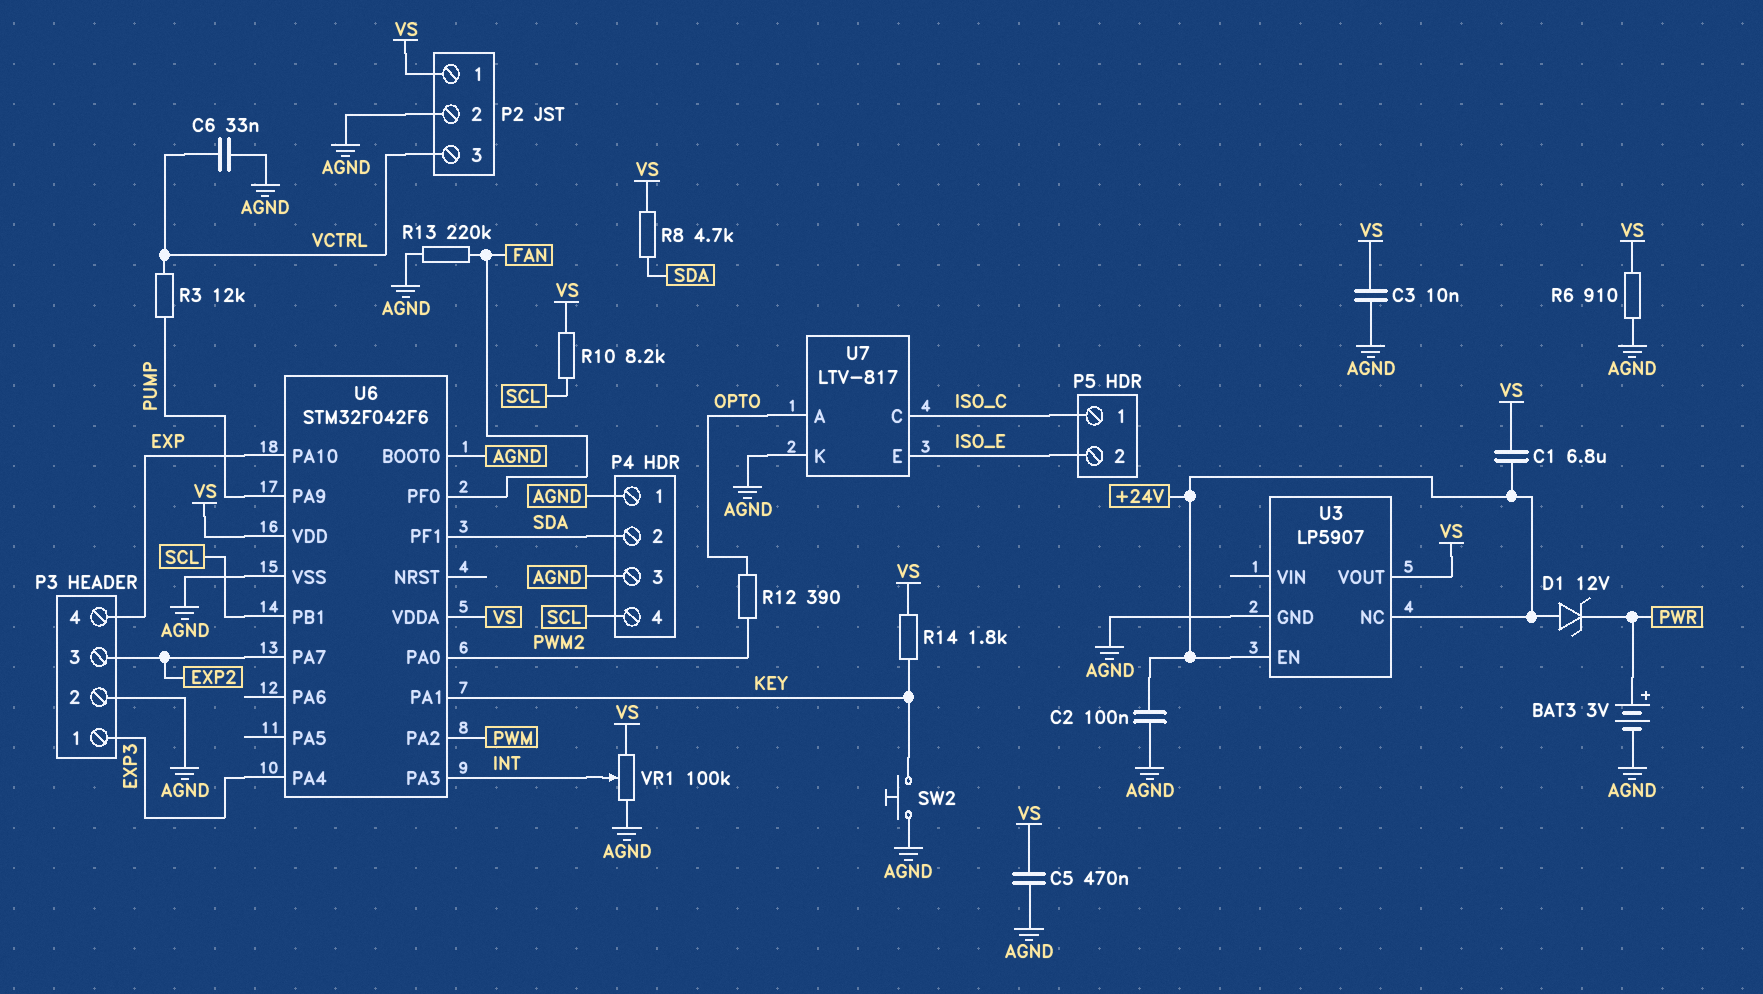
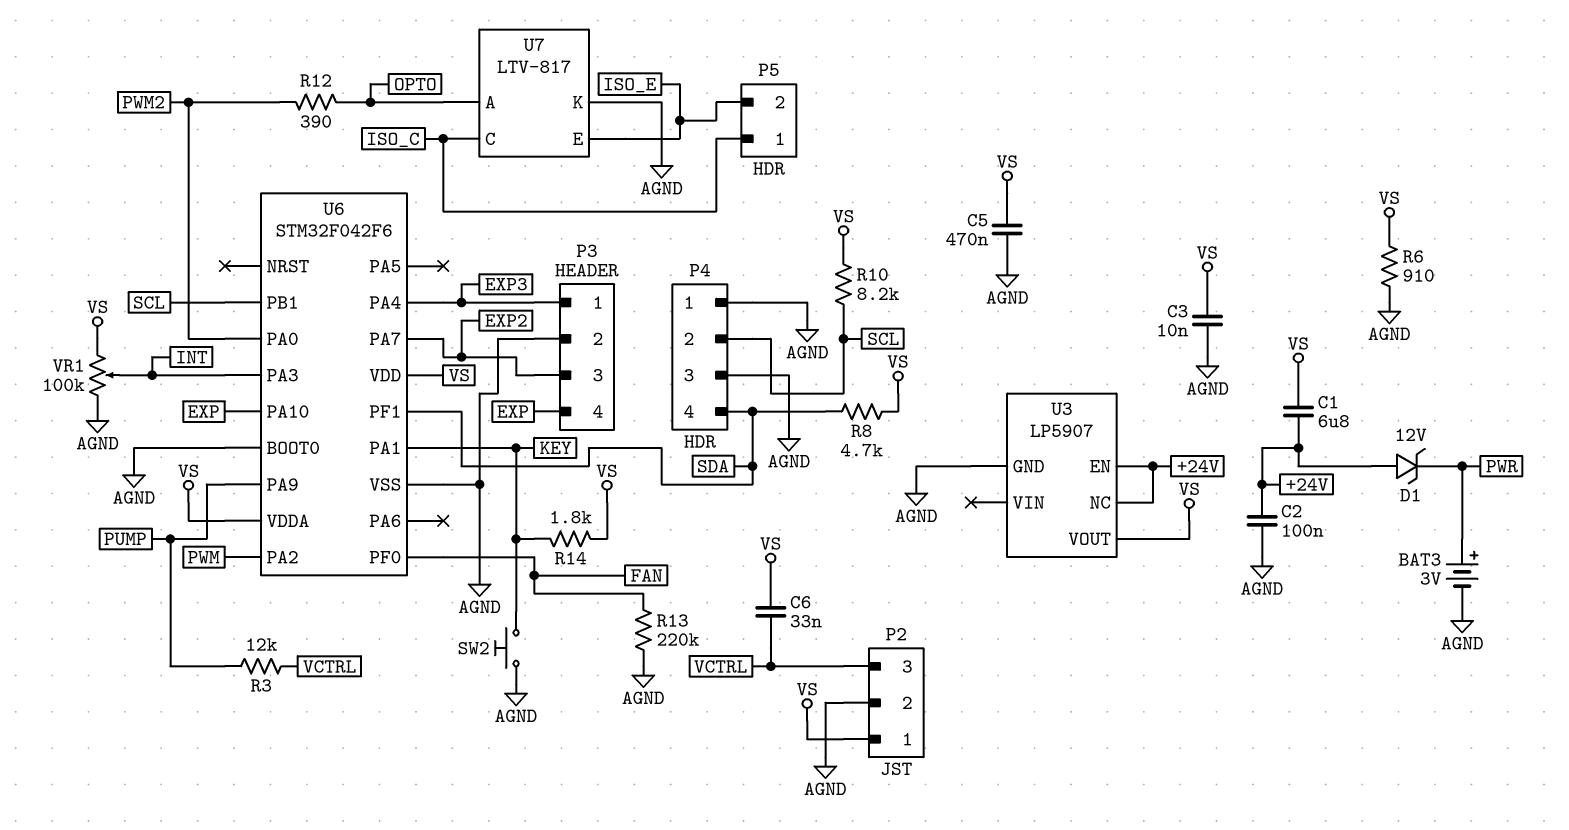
C6: 33nF (AGND, VCTRL) -> 33nF (VCTRL, VS)
P4 pin 2: SDA -> SCL
P4 pin 4: SCL -> SDA

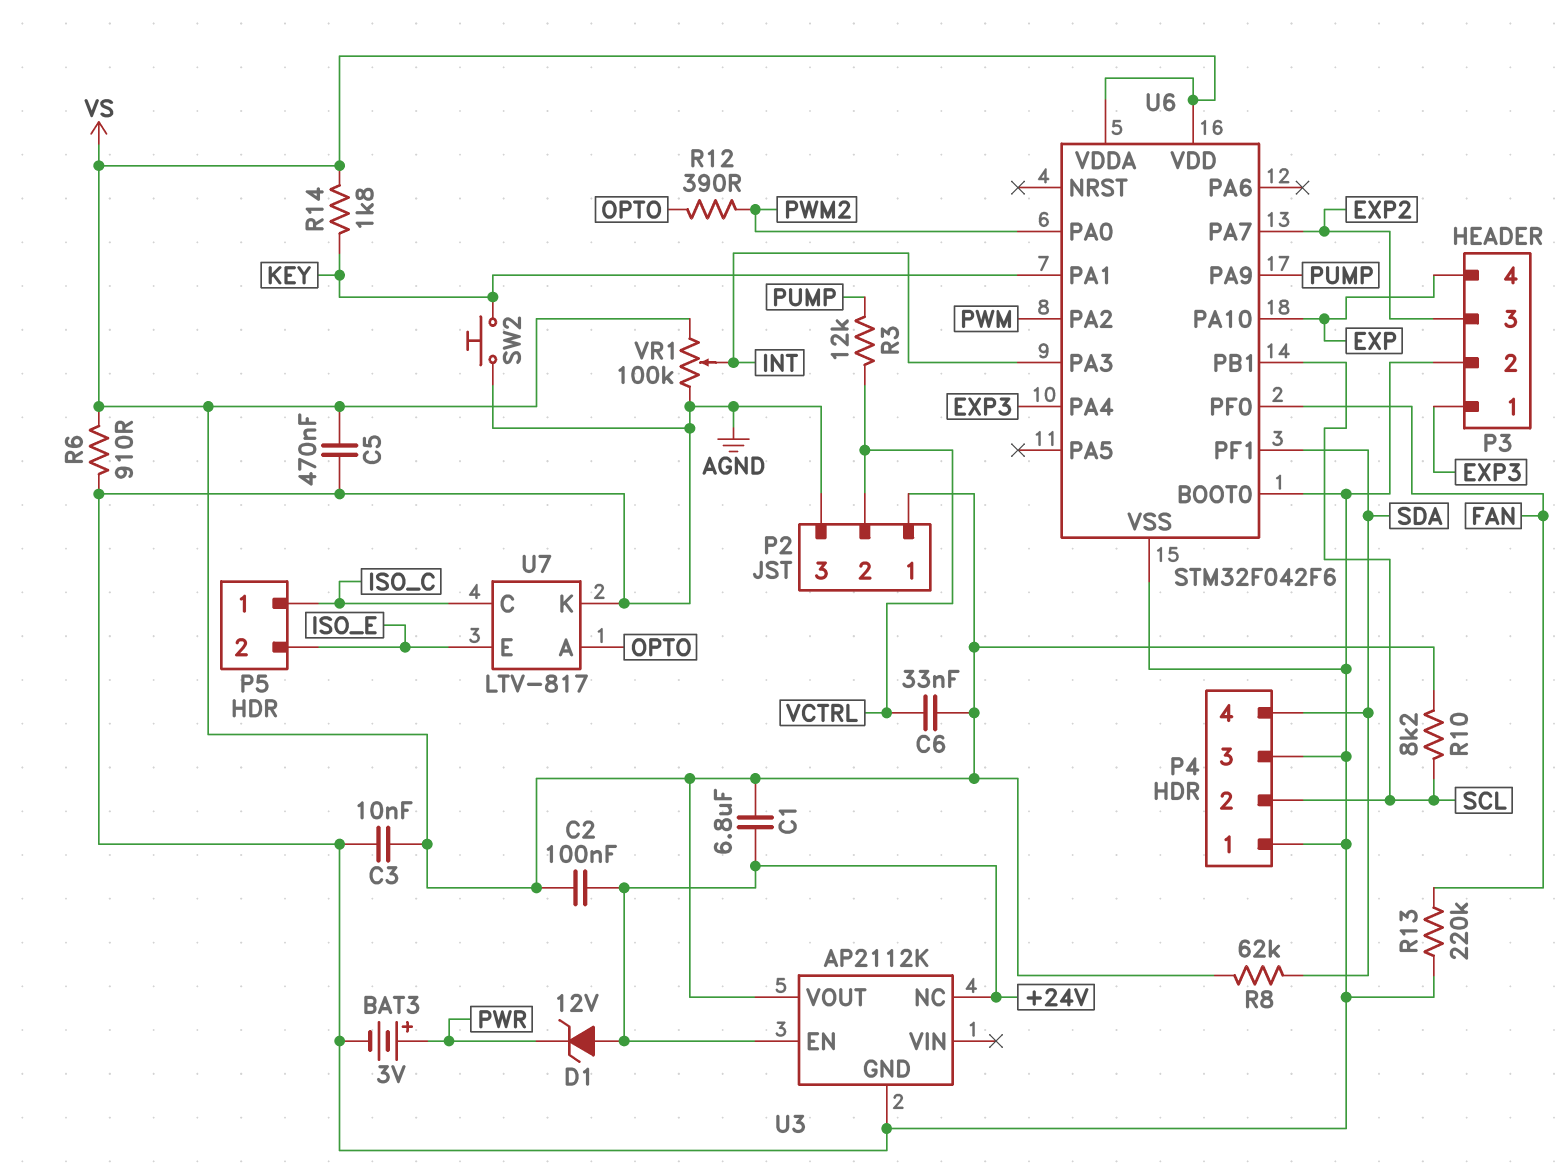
C2: 100nF (+24V, AGND) -> 100nF (+24V, VS)
P2 pin 2: AGND -> VCTRL
P2 pin 3: VCTRL -> AGND
R8: 4.7k (SDA, VS) -> 62k (SDA, VS)
U3: LP5907 -> AP2112K

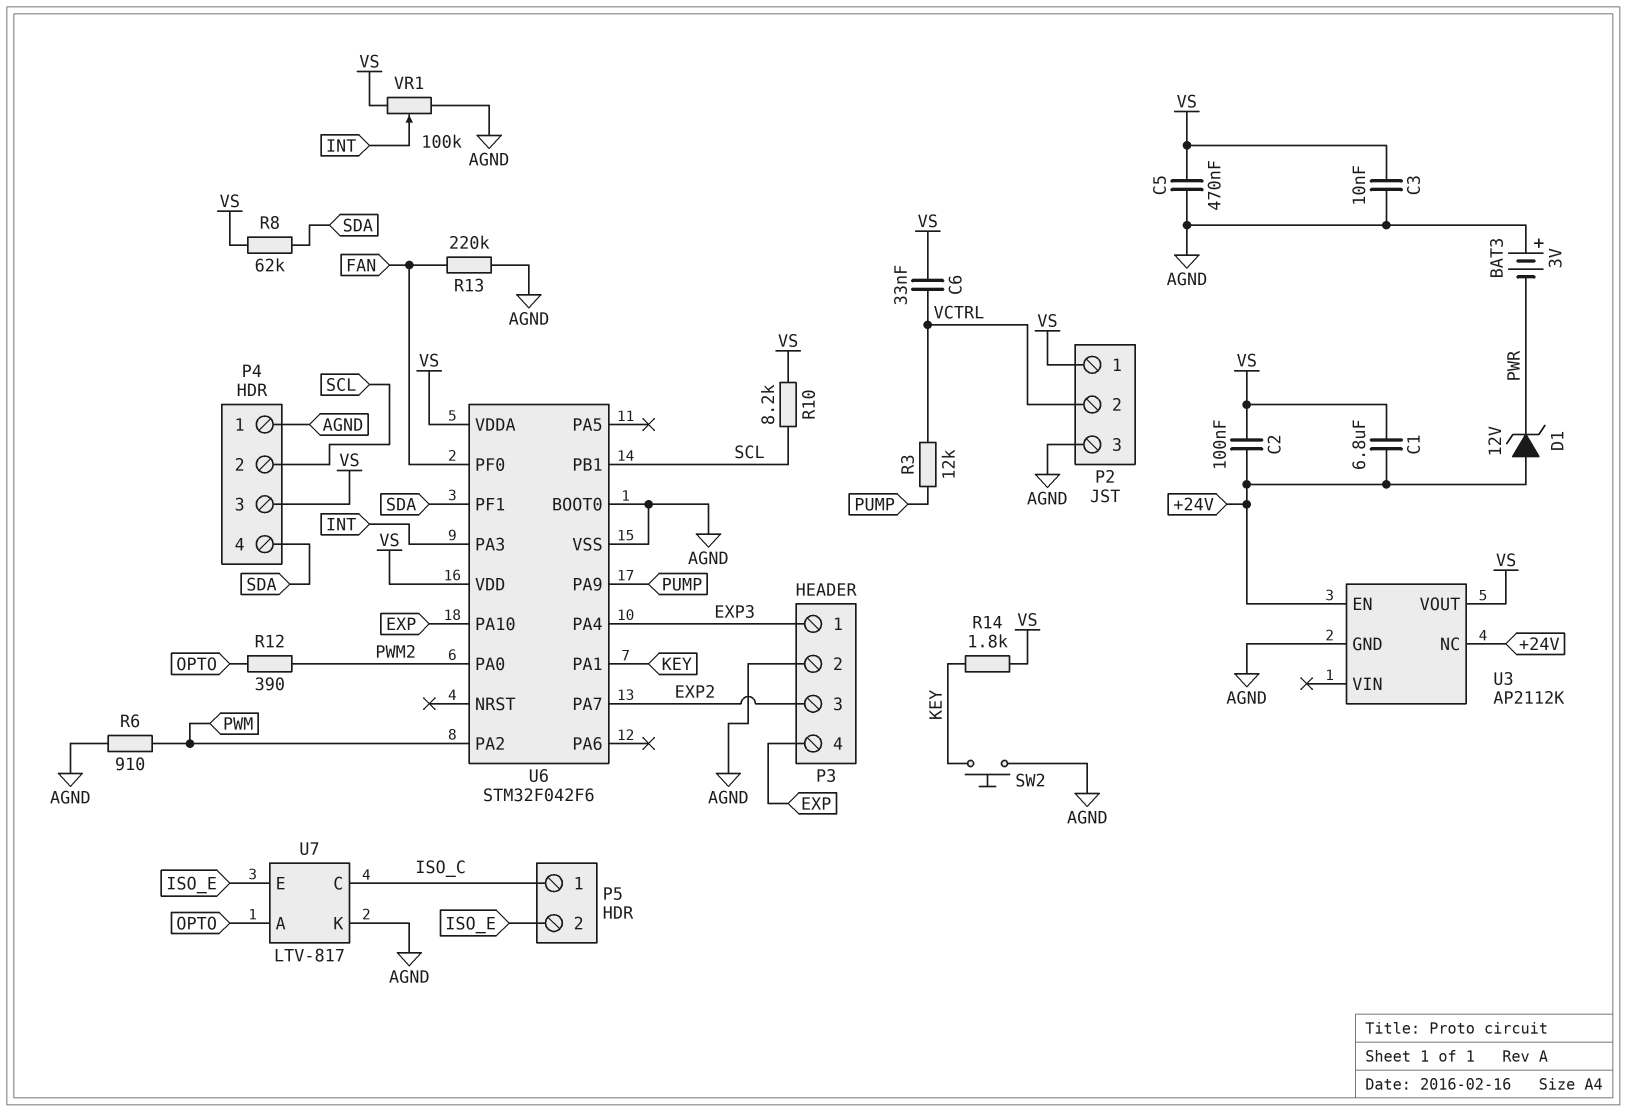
BAT3: 3V (plus PWR, minus AGND) -> 3V (plus AGND, minus PWR)
P4 pin 3: AGND -> VS
R6: 910 (AGND, VS) -> 910 (AGND, PWM)

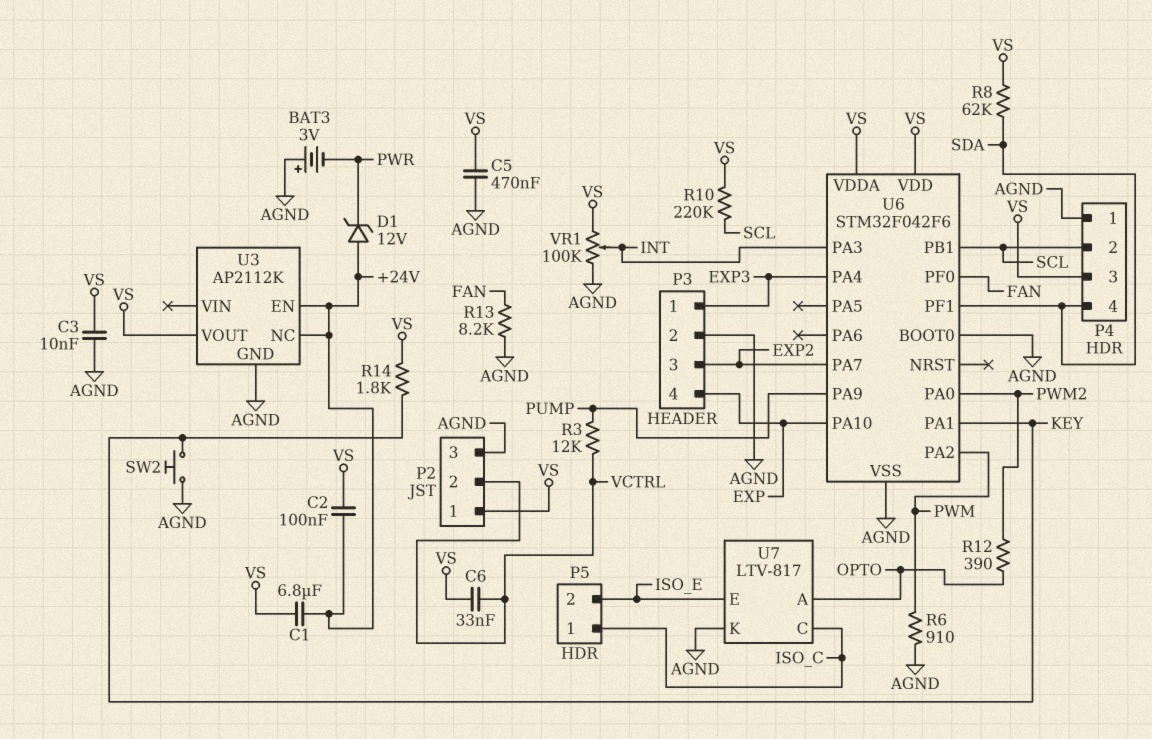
R10: 8.2k (SCL, VS) -> 220k (SCL, VS)
R13: 220k (AGND, FAN) -> 8.2k (AGND, FAN)

